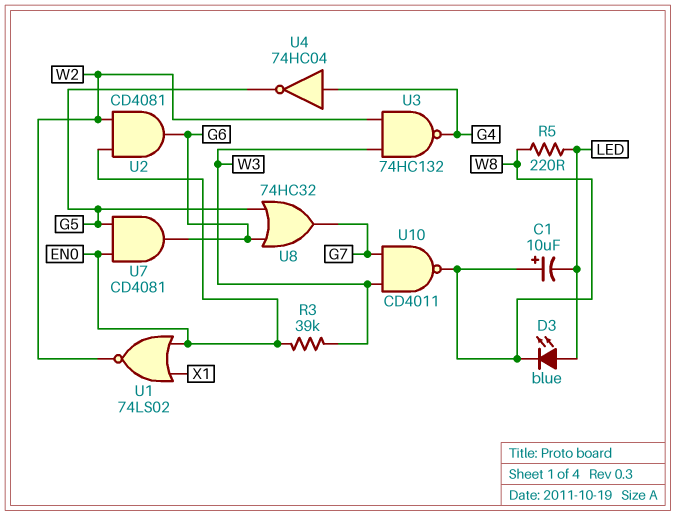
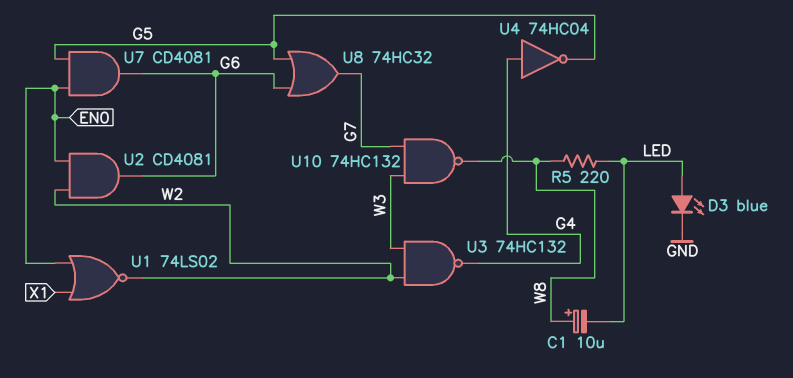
D3: LED blue (A LED, K W8) -> LED blue (A LED, K GND)
R3: 39k (EN0, W3) -> none
U10: NAND CD4011 (in G7, in W3, out W8) -> NAND 74HC132 (in G7, in W3, out W8)

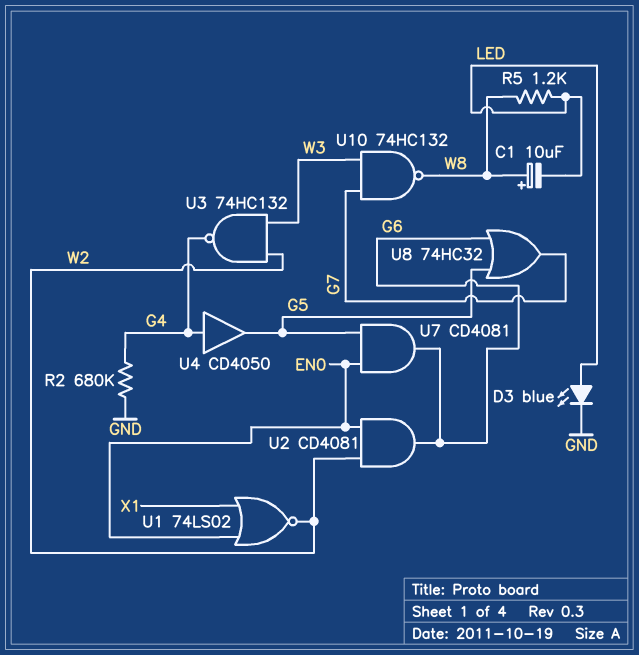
R2: none -> 680k (G4, GND)
R5: 220 (LED, W8) -> 1.2k (LED, W8)
U4: NOT 74HC04 (in G4, out G5) -> buffer CD4050 (in G4, out G5)

